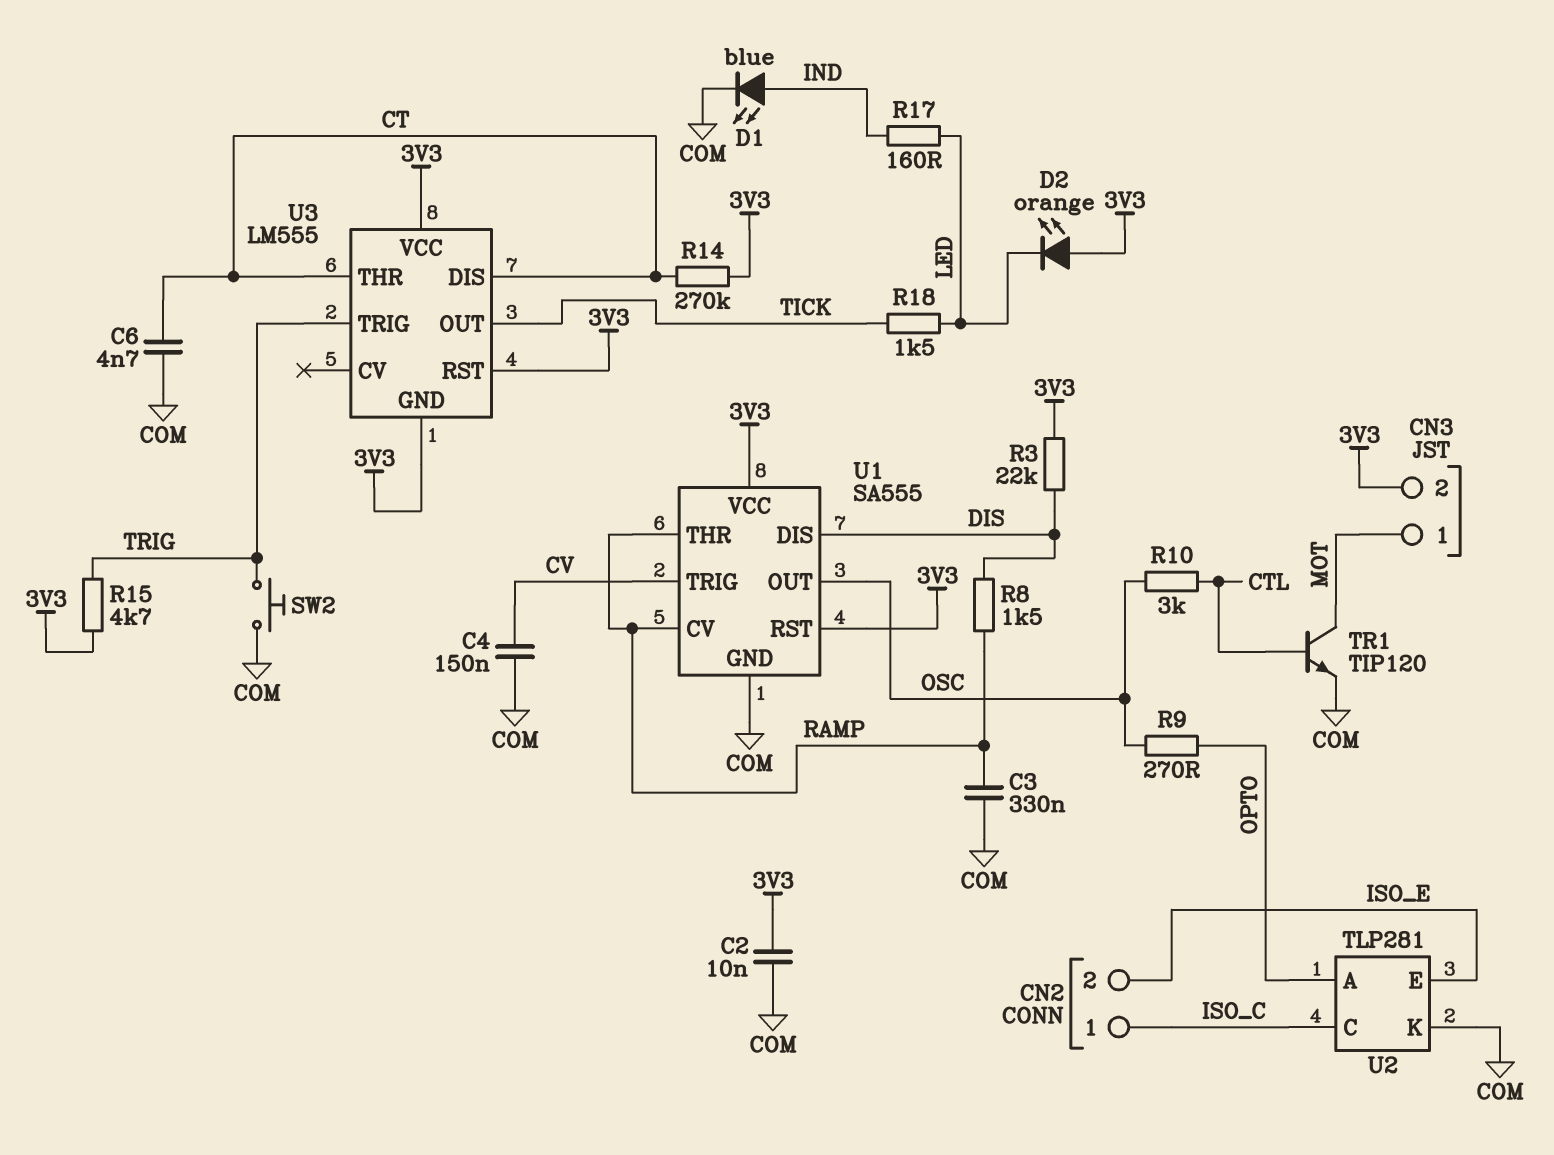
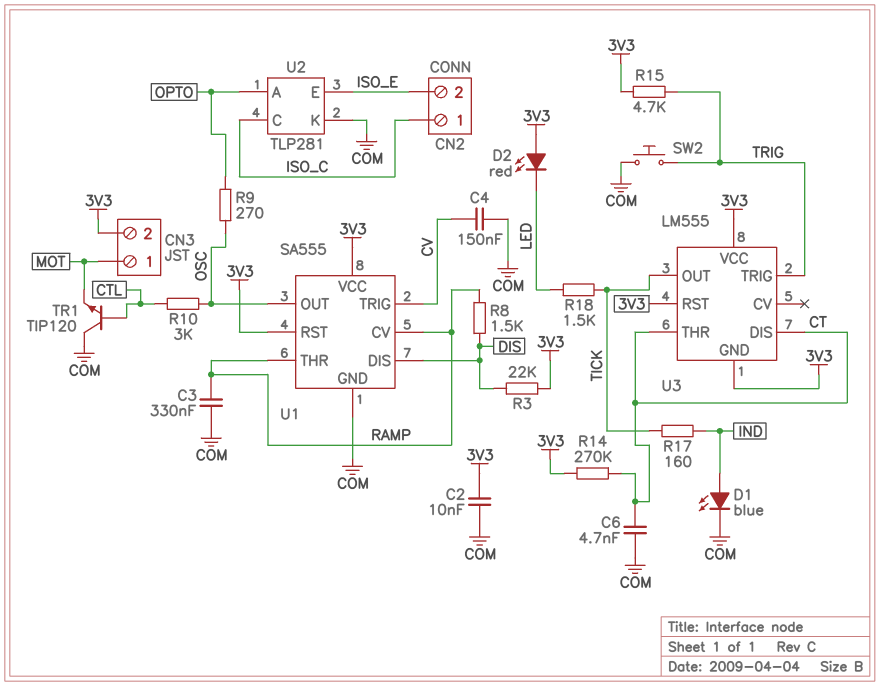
D2: LED orange (A 3V3, K LED) -> LED red (A 3V3, K LED)
R17: 160 (IND, LED) -> 160 (IND, TICK)
TR1: NPN TIP120 (B CTL, C MOT, E COM) -> NPN TIP120 (B CTL, C COM, E MOT)

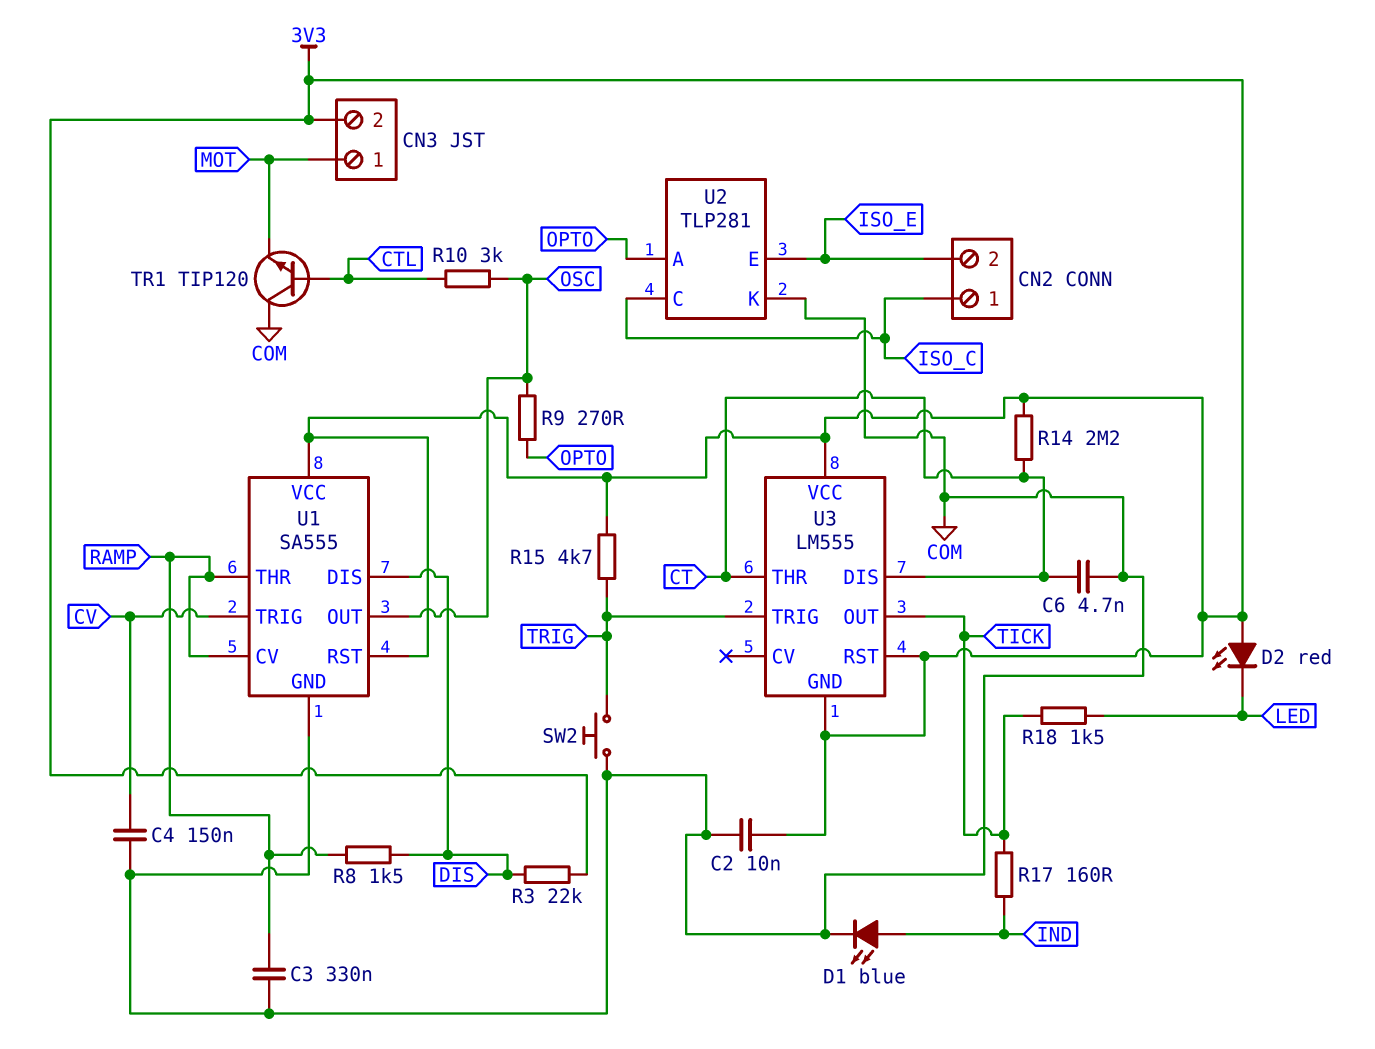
R14: 270k (3V3, CT) -> 2.2M (3V3, CT)

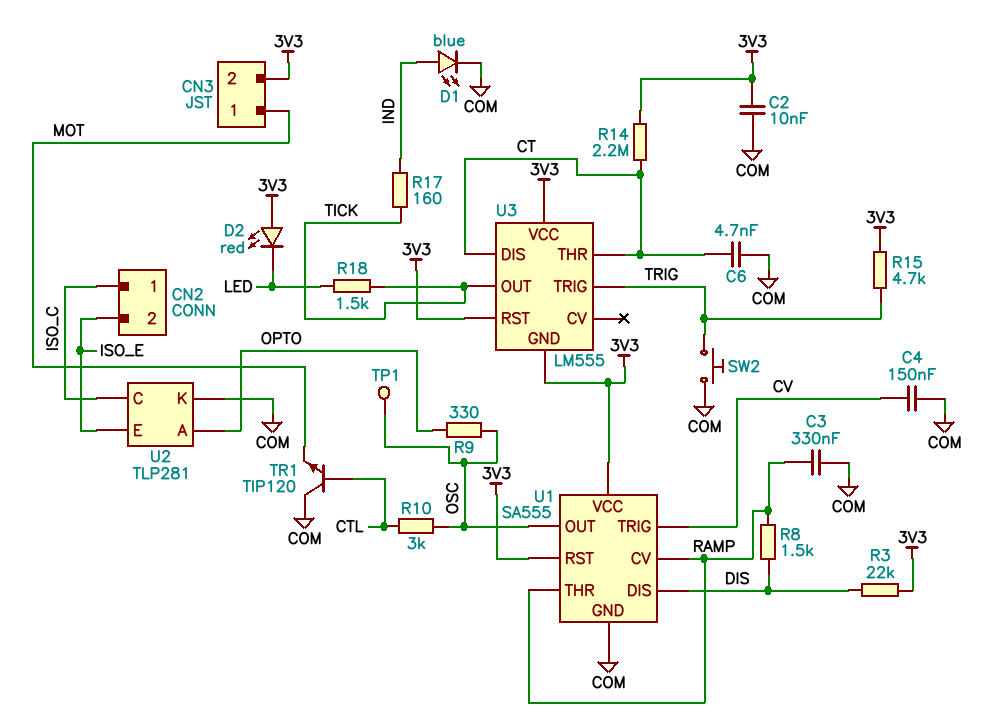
R9: 270 (OPTO, OSC) -> 330 (OPTO, OSC)
TP1: none -> test point (OSC)

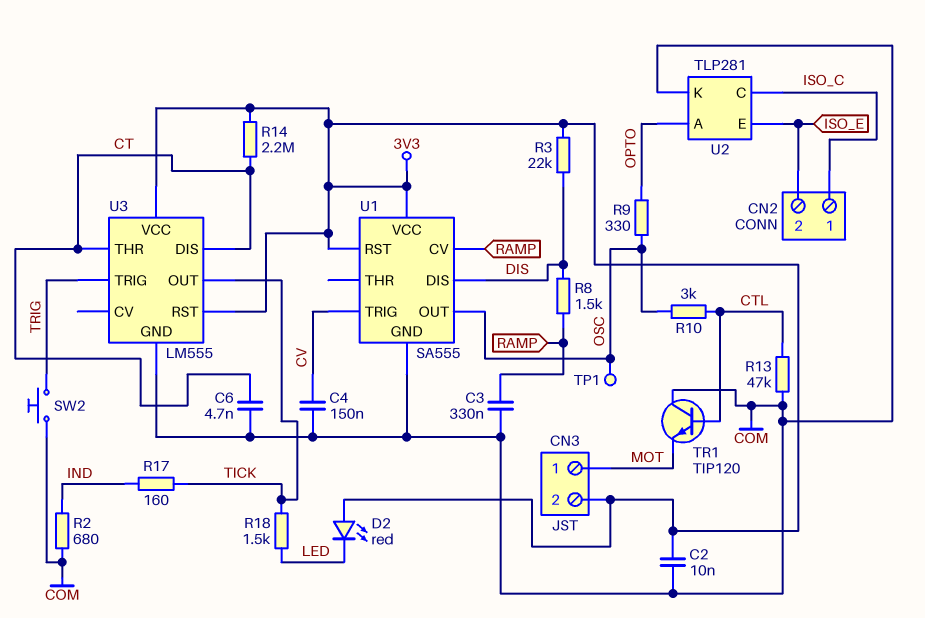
D1: LED blue (A IND, K COM) -> none
R2: none -> 680 (COM, IND)
R13: none -> 47k (COM, CTL)
R15: 4.7k (3V3, TRIG) -> none
U1 pin THR: RAMP -> none
U3 pin GND: 3V3 -> COM

